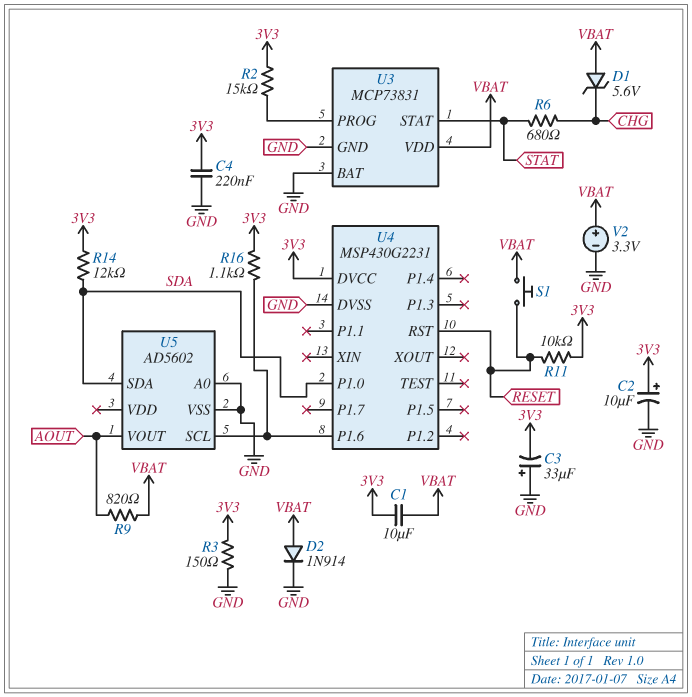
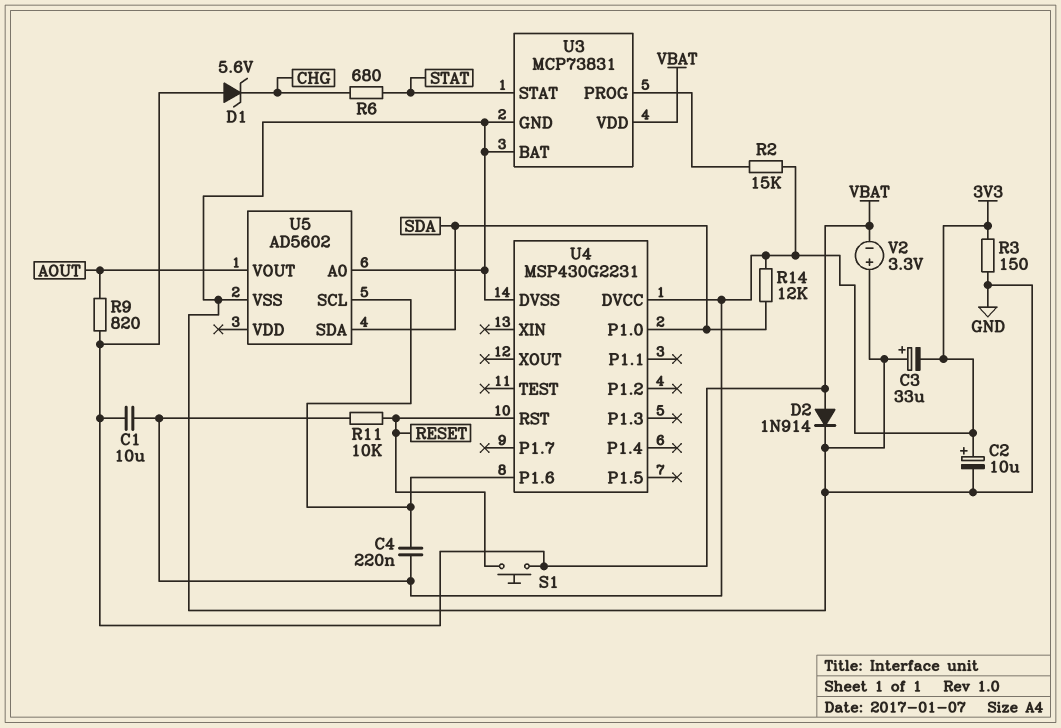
C4: 220nF (3V3, GND) -> 220nF (3V3, U4/P1.6)
R16: 1.1k (3V3, U4/P1.6) -> none
V2: 3.3V (plus VBAT, minus GND) -> 3.3V (plus GND, minus VBAT)

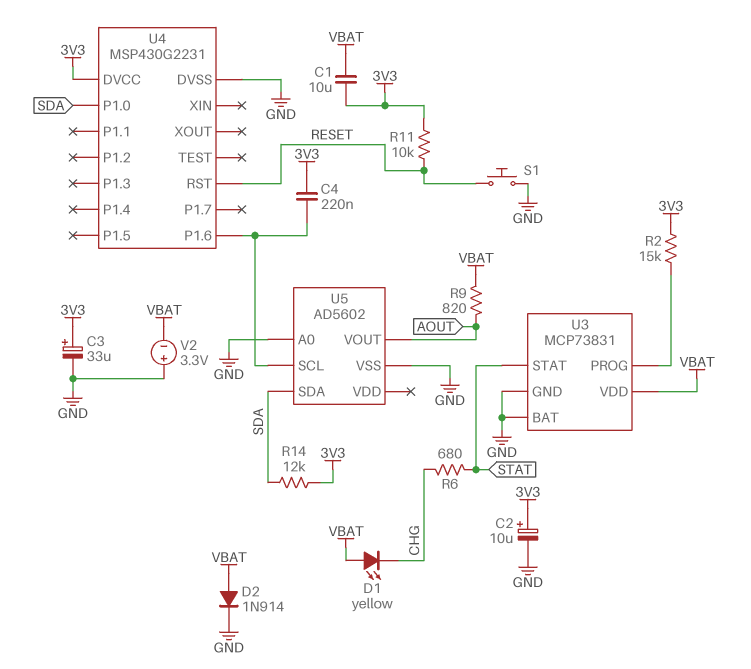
C3: 33uF (plus GND, minus 3V3) -> 33uF (plus 3V3, minus GND)
D1: zener 5.6V (A VBAT, K CHG) -> LED yellow (A VBAT, K CHG)
R3: 150 (3V3, GND) -> none
S1: button (RESET, VBAT) -> button (GND, RESET)

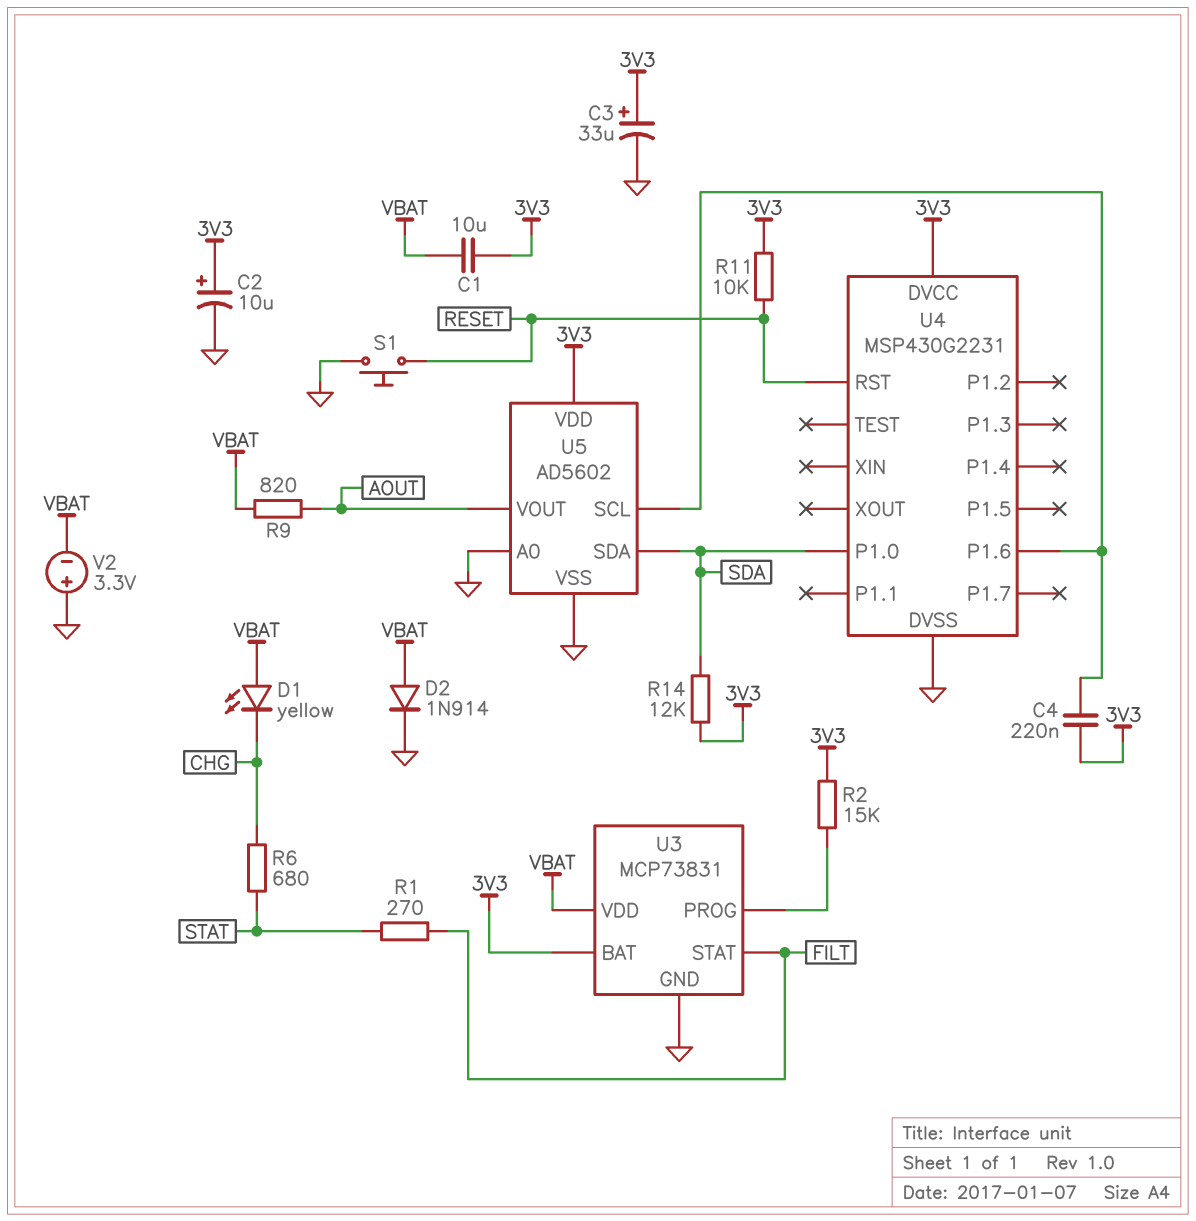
R1: none -> 270 (FILT, STAT)
U3 pin BAT: GND -> 3V3
U3 pin STAT: STAT -> FILT
U5 pin VDD: none -> 3V3

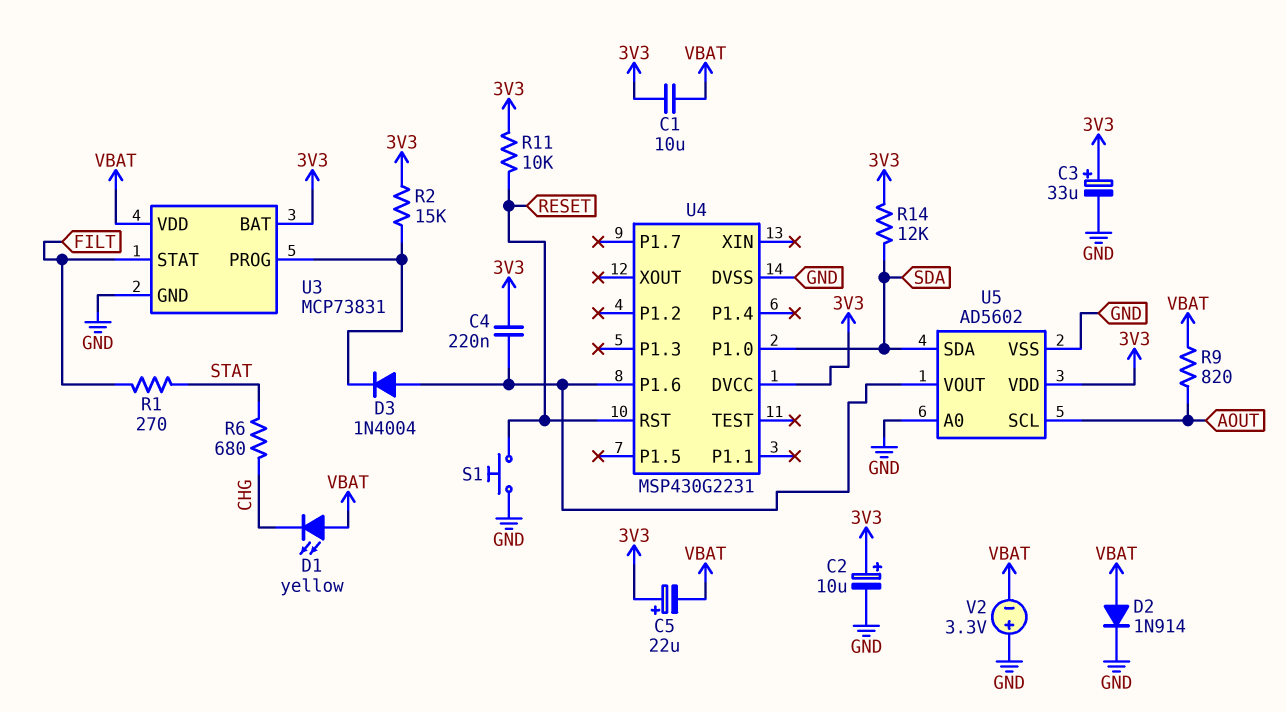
C5: none -> 22uF (plus 3V3, minus VBAT)
D3: none -> diode 1N4004 (A U4/P1.6, K U3/PROG)
U5 pin SCL: U4/P1.6 -> AOUT
U5 pin VOUT: AOUT -> U4/P1.6

